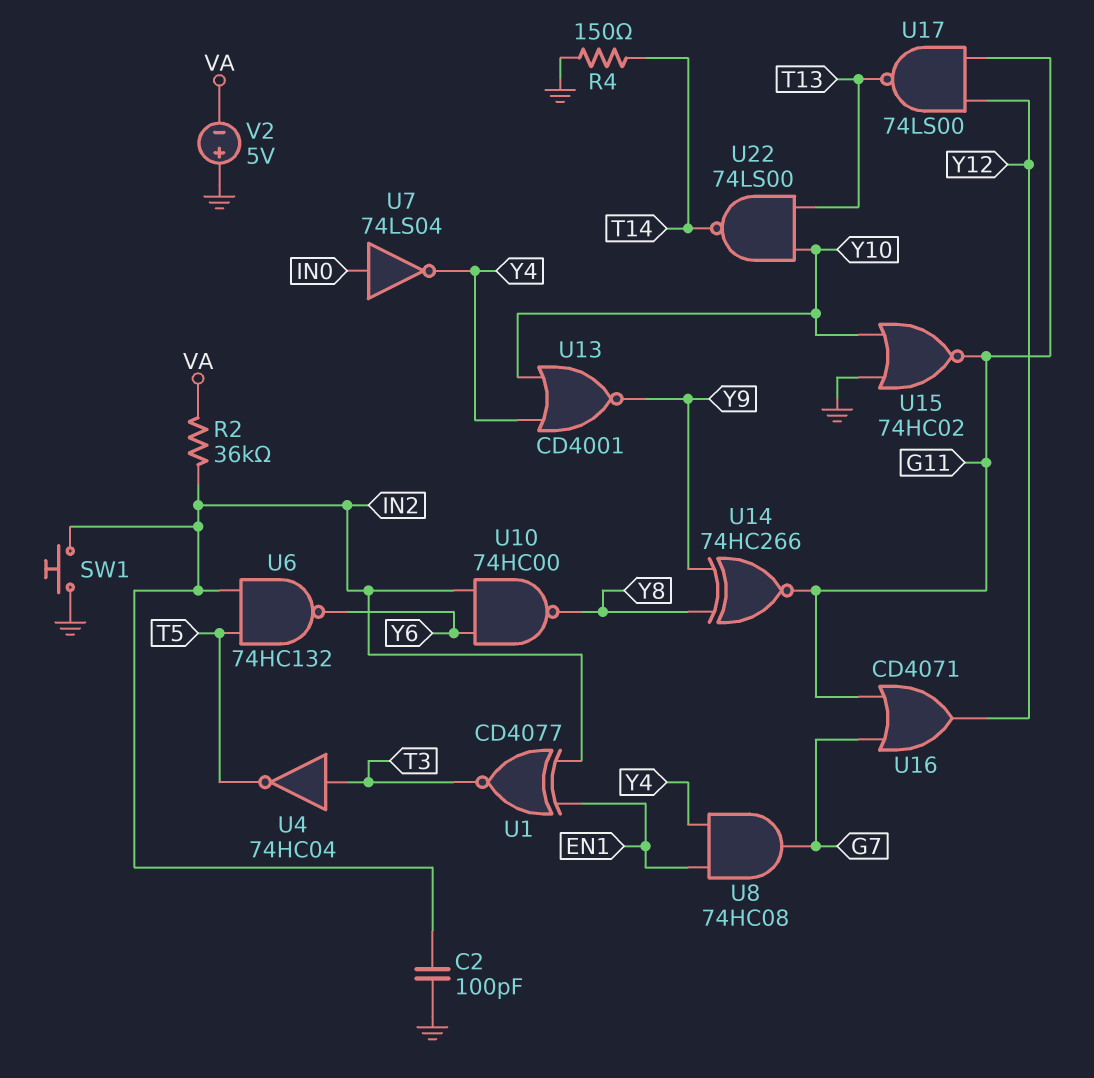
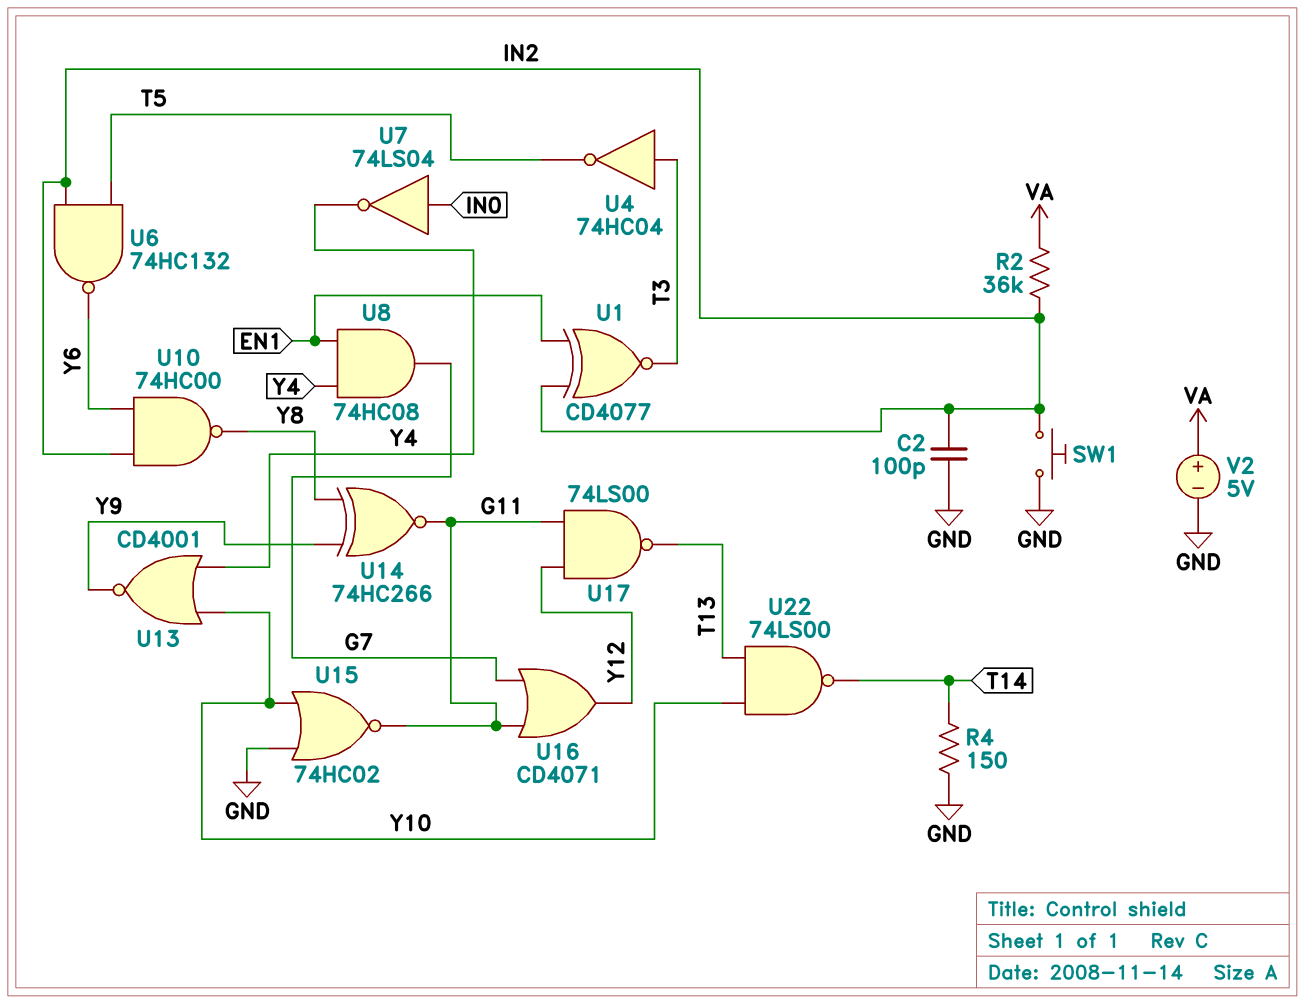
V2: 5V (plus GND, minus VA) -> 5V (plus VA, minus GND)

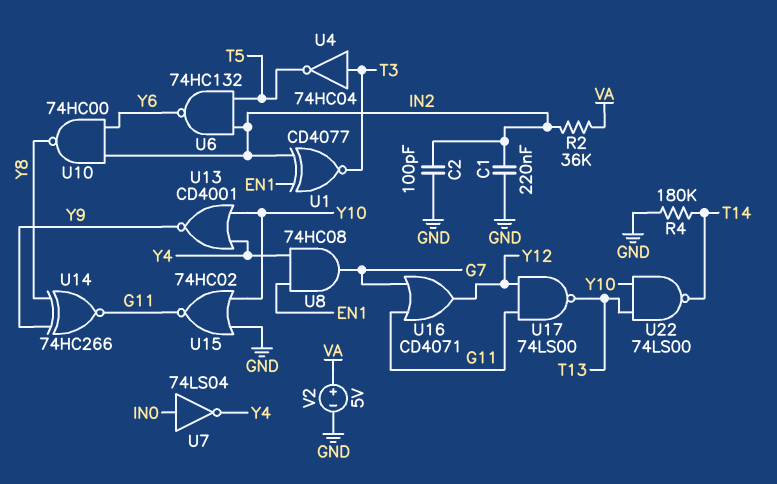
C1: none -> 220nF (GND, IN2)
R4: 150 (GND, T14) -> 180k (GND, T14)
SW1: button (GND, IN2) -> none

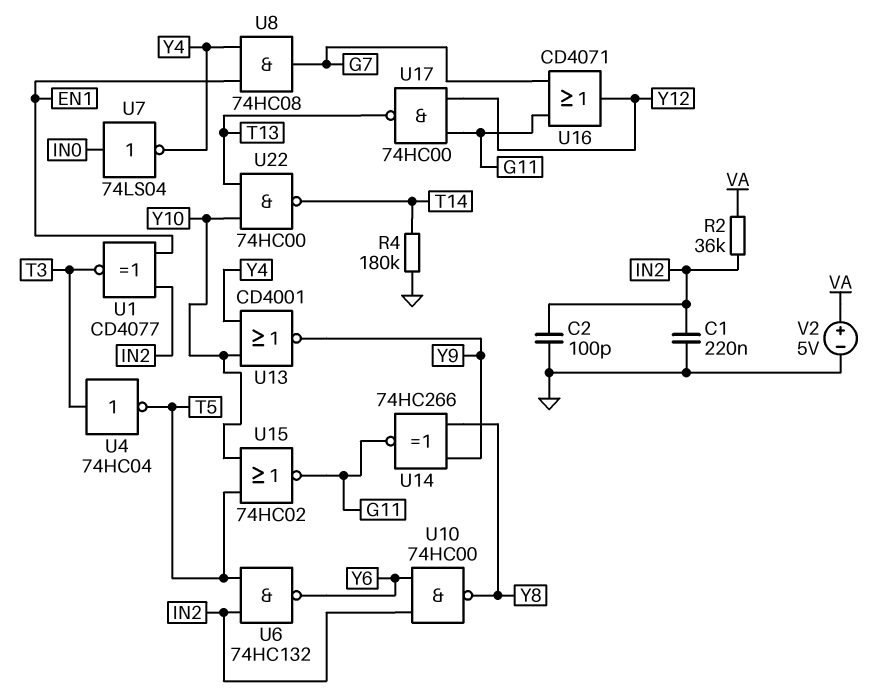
U15: NOR 74HC02 (in GND, in Y10, out G11) -> NOR 74HC02 (in T5, in Y10, out G11)
U17: NAND 74LS00 (in G11, in Y12, out T13) -> NAND 74HC00 (in G11, in Y12, out T13)
U22: NAND 74LS00 (in T13, in Y10, out T14) -> NAND 74HC00 (in T13, in Y10, out T14)

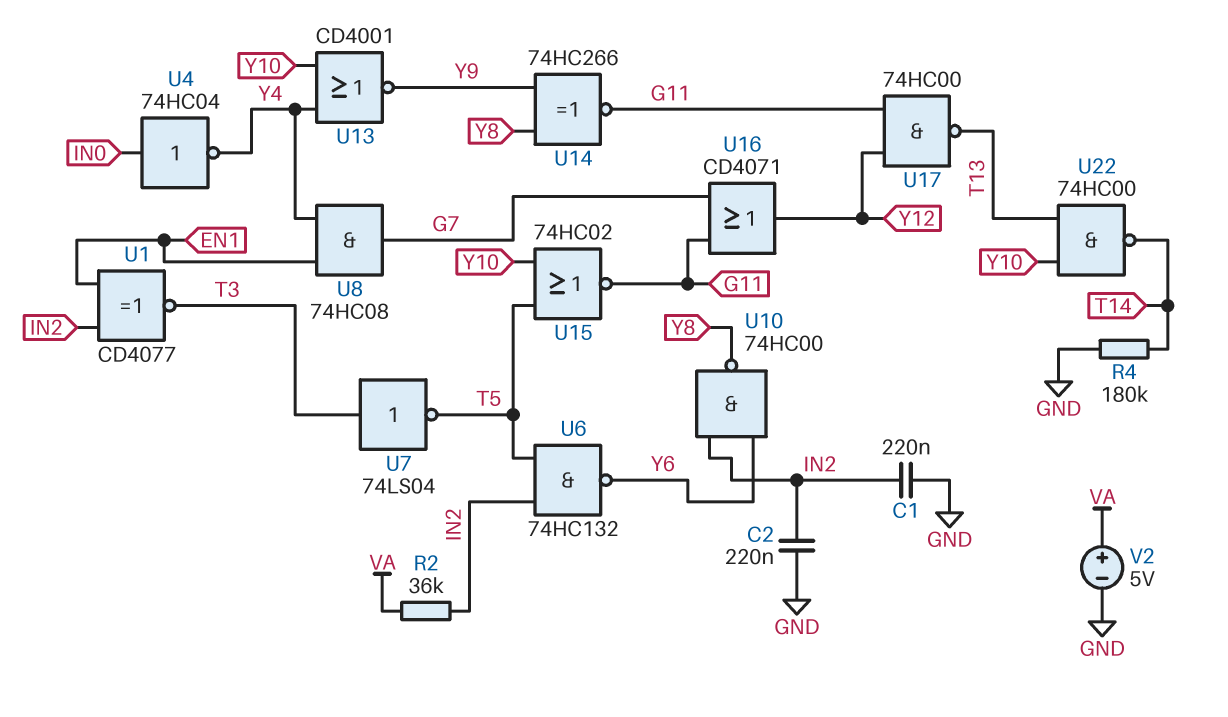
C2: 100pF (GND, IN2) -> 220nF (GND, IN2)
U4: NOT 74HC04 (in T3, out T5) -> NOT 74HC04 (in IN0, out Y4)
U7: NOT 74LS04 (in IN0, out Y4) -> NOT 74LS04 (in T3, out T5)

